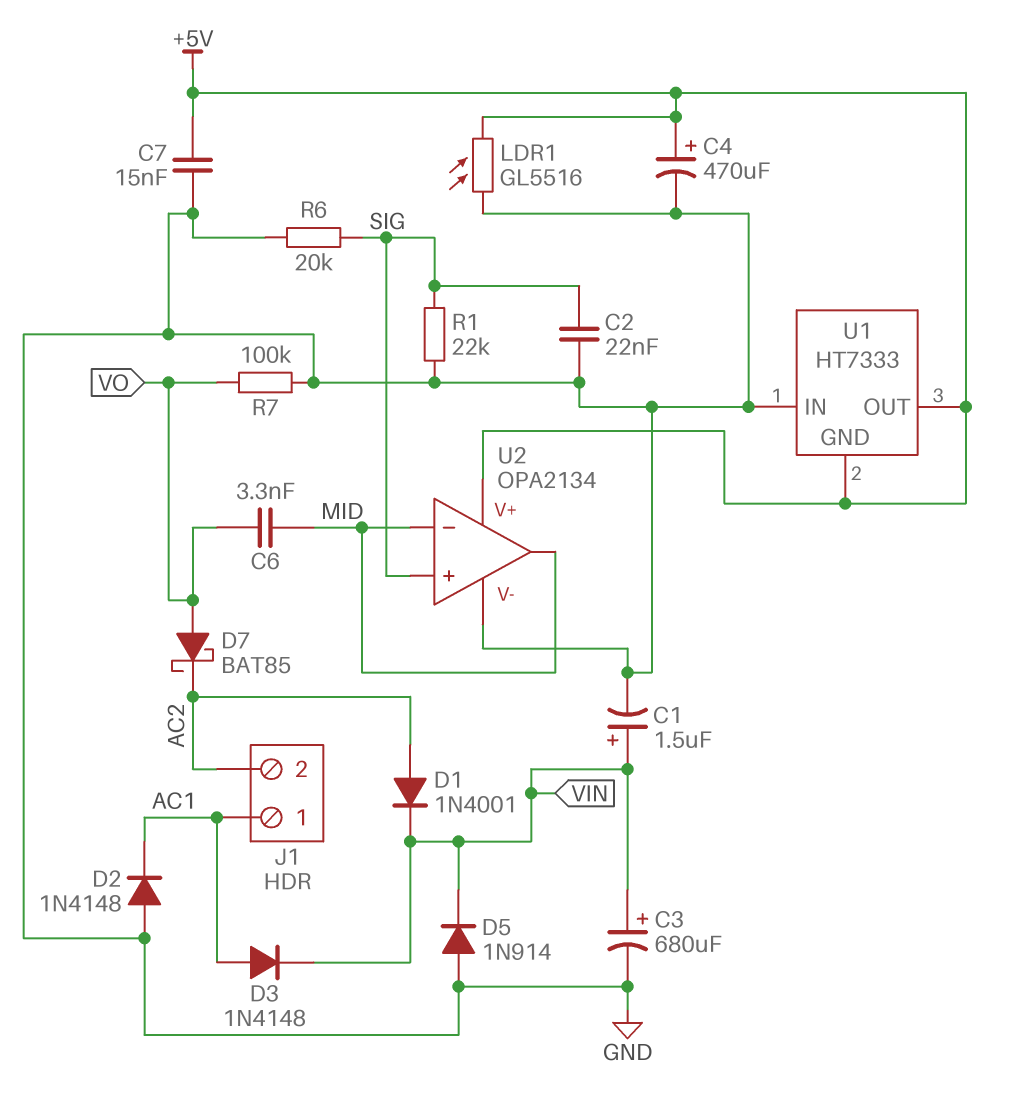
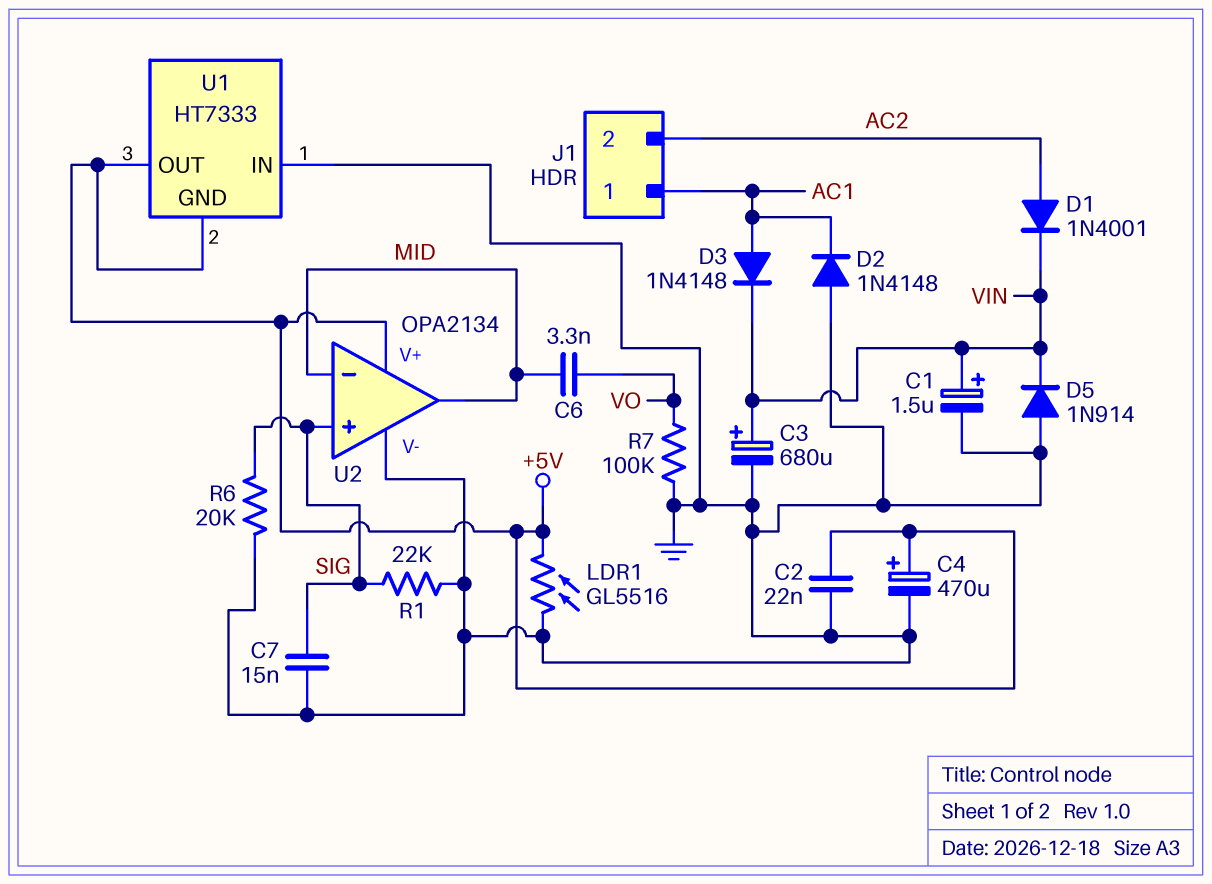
C2: 22nF (GND, SIG) -> 22nF (+5V, GND)
C7: 15nF (+5V, GND) -> 15nF (GND, SIG)
D7: schottky BAT85 (A VO, K AC2) -> none

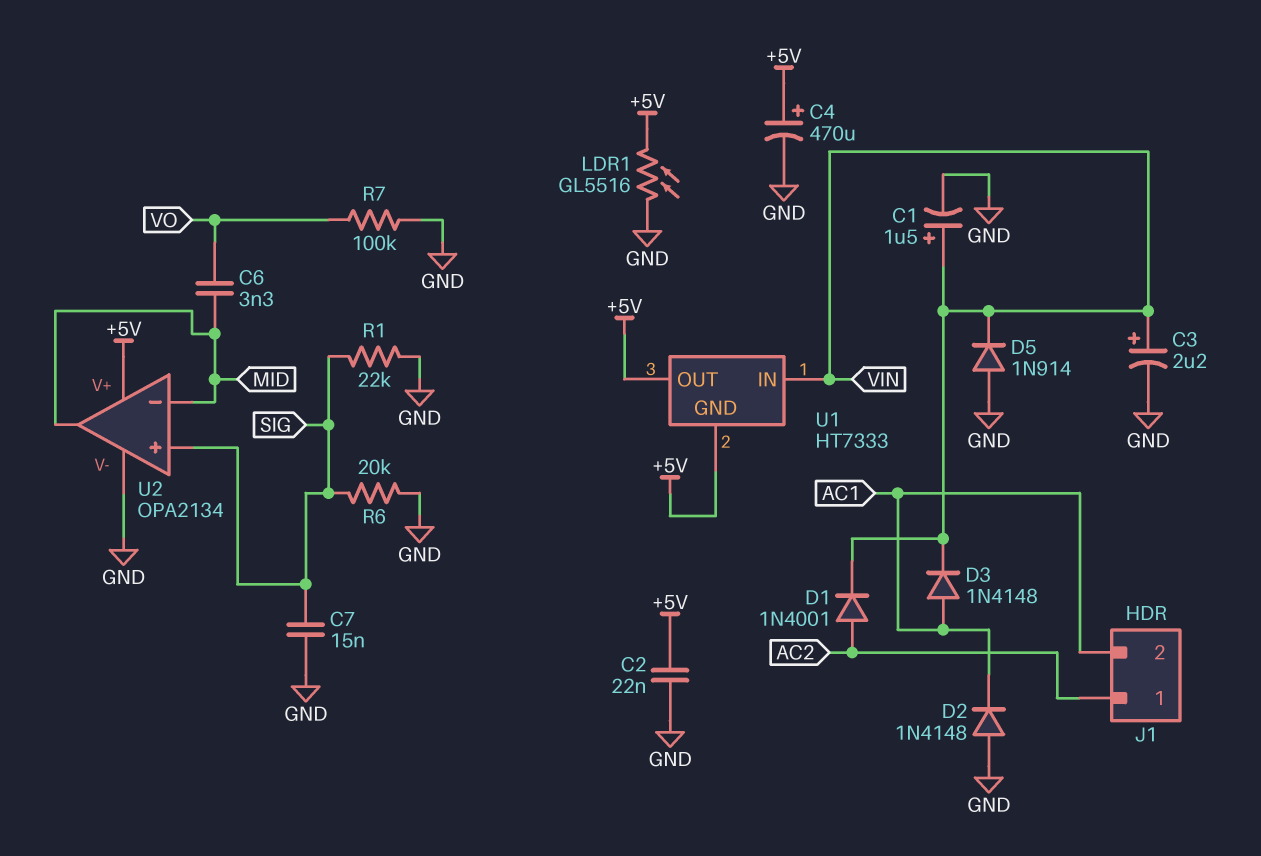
C3: 680uF (plus VIN, minus GND) -> 2.2uF (plus VIN, minus GND)
J1 pin 1: AC1 -> AC2
J1 pin 2: AC2 -> AC1
U1 pin IN: GND -> VIN

